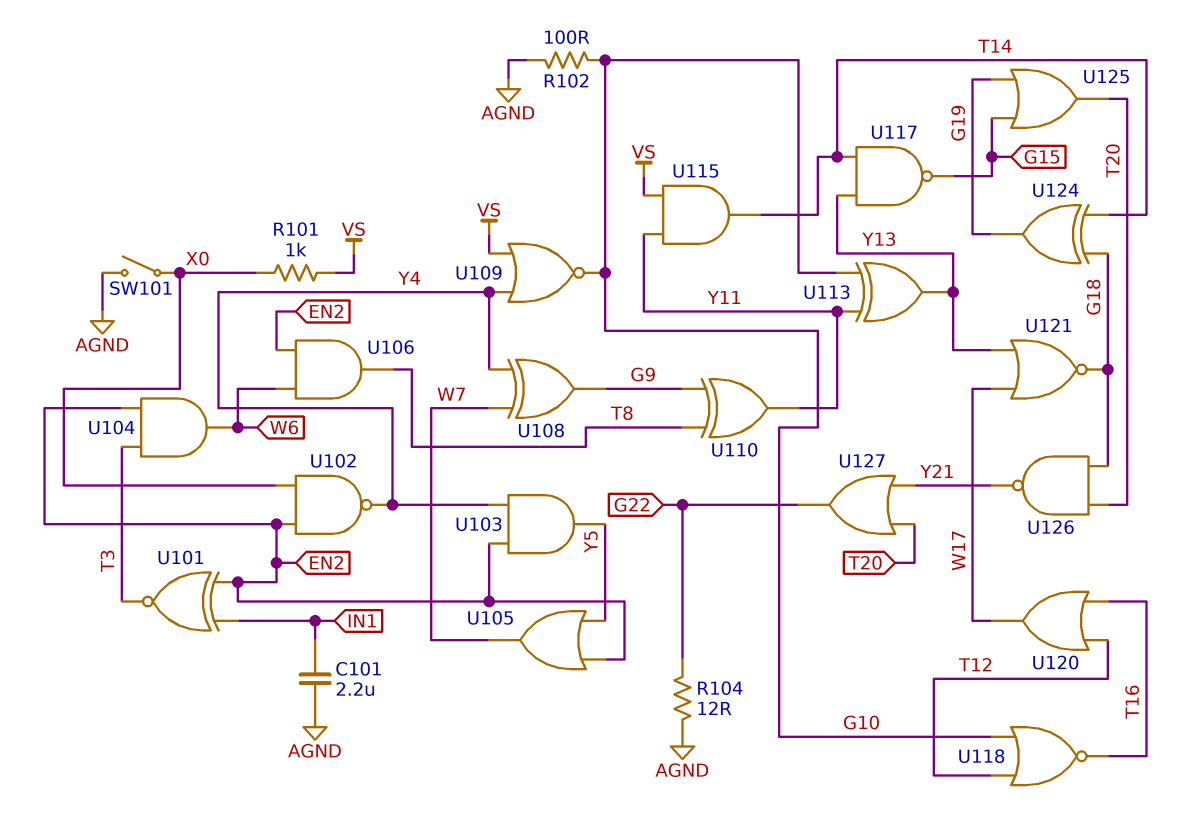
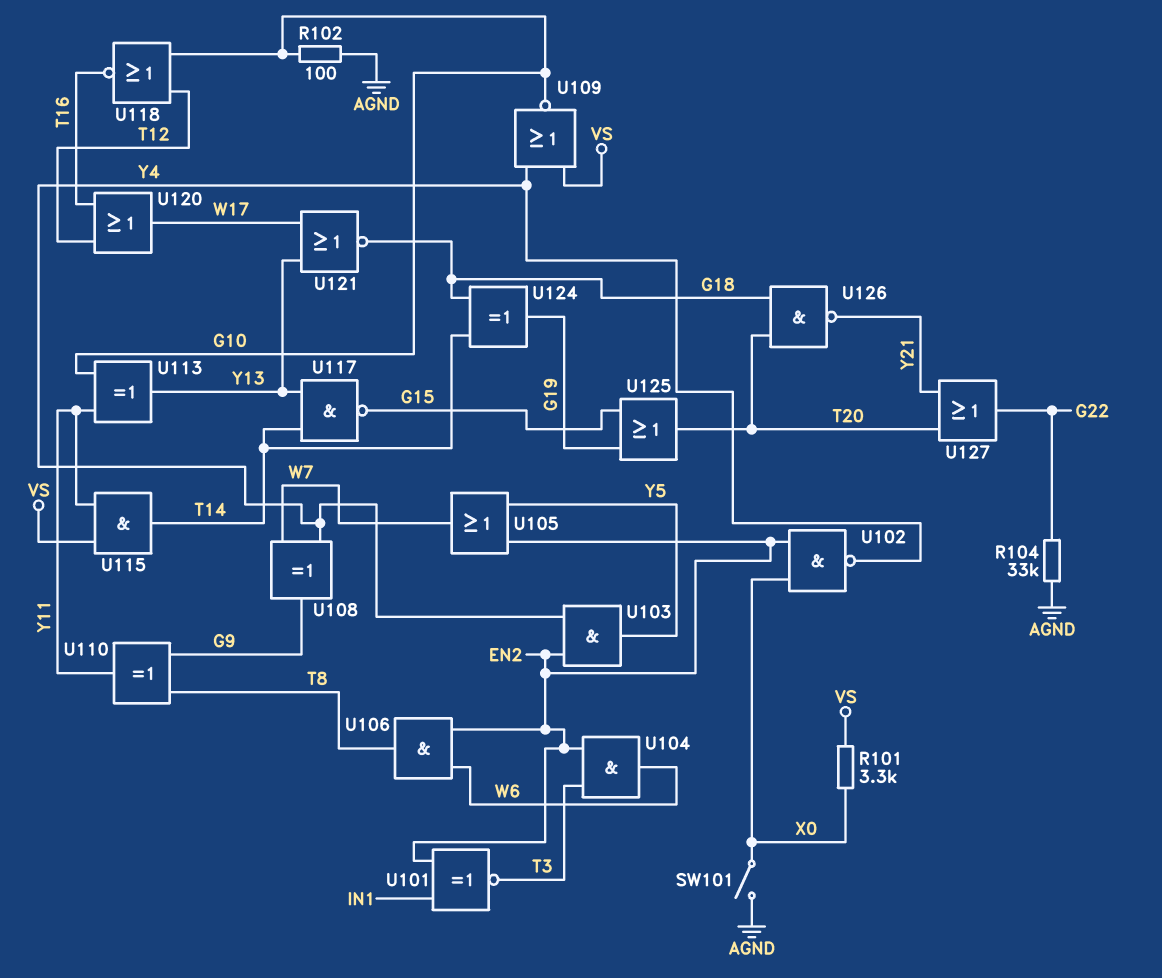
C101: 2.2uF (AGND, IN1) -> none
R101: 1k (VS, X0) -> 3.3k (VS, X0)
R104: 12 (AGND, G22) -> 33k (AGND, G22)

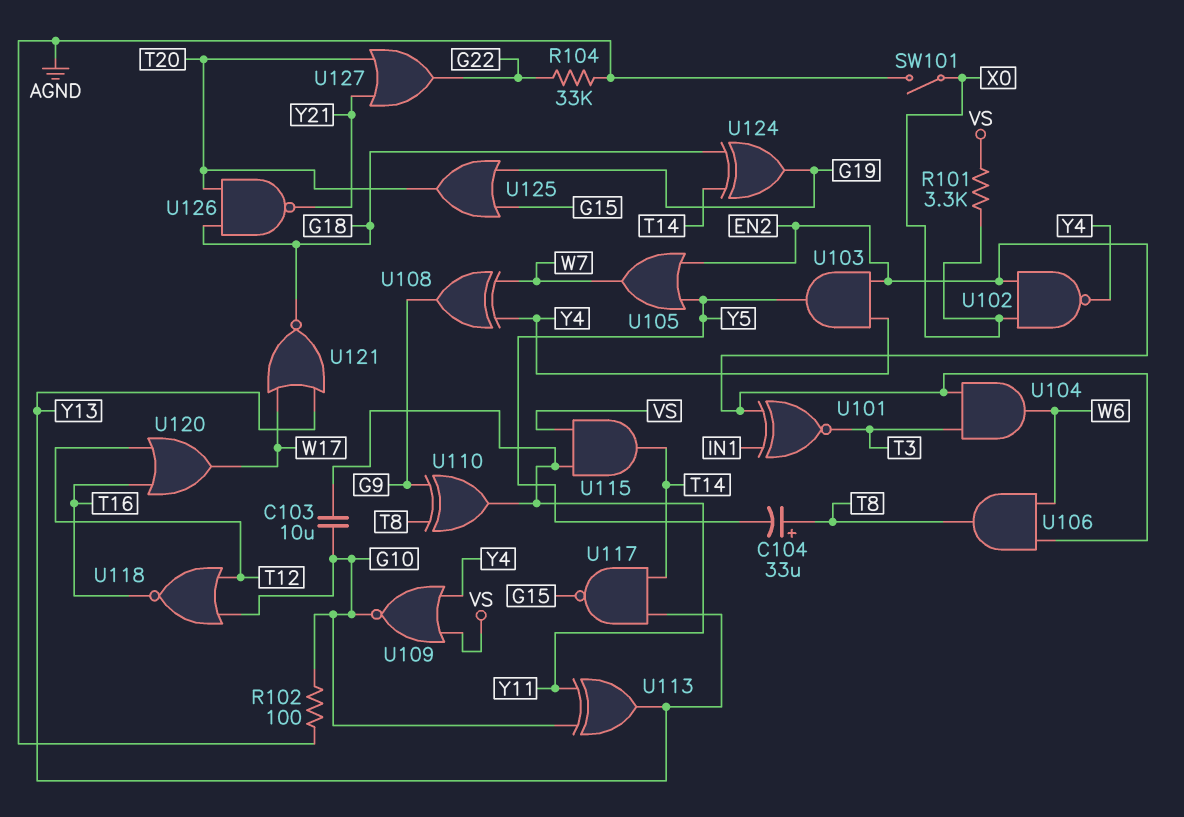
C103: none -> 10uF (G10, Y11)
C104: none -> 33uF (plus T8, minus Y5)

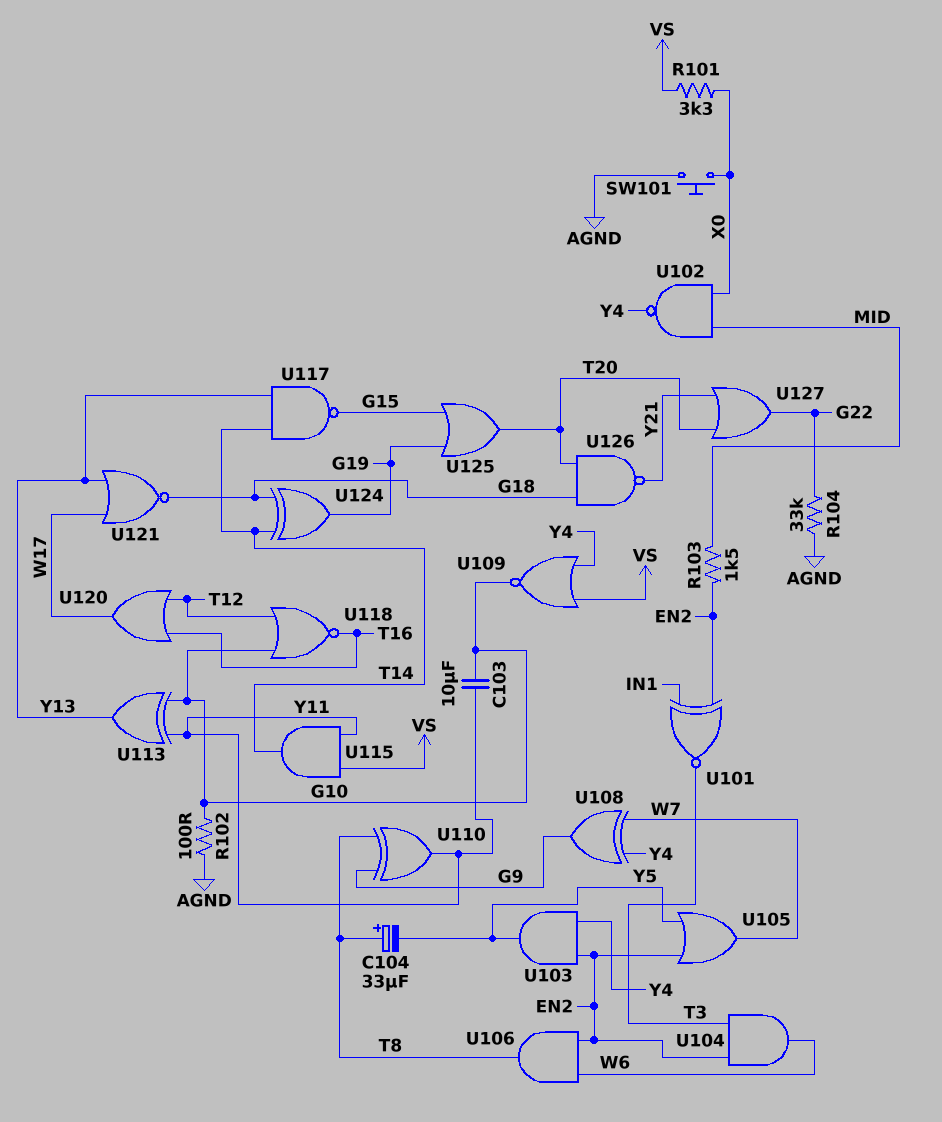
R103: none -> 1.5k (EN2, MID)
SW101: switch (AGND, X0) -> button (AGND, X0)
U102: NAND (in EN2, in X0, out Y4) -> NAND (in MID, in X0, out Y4)

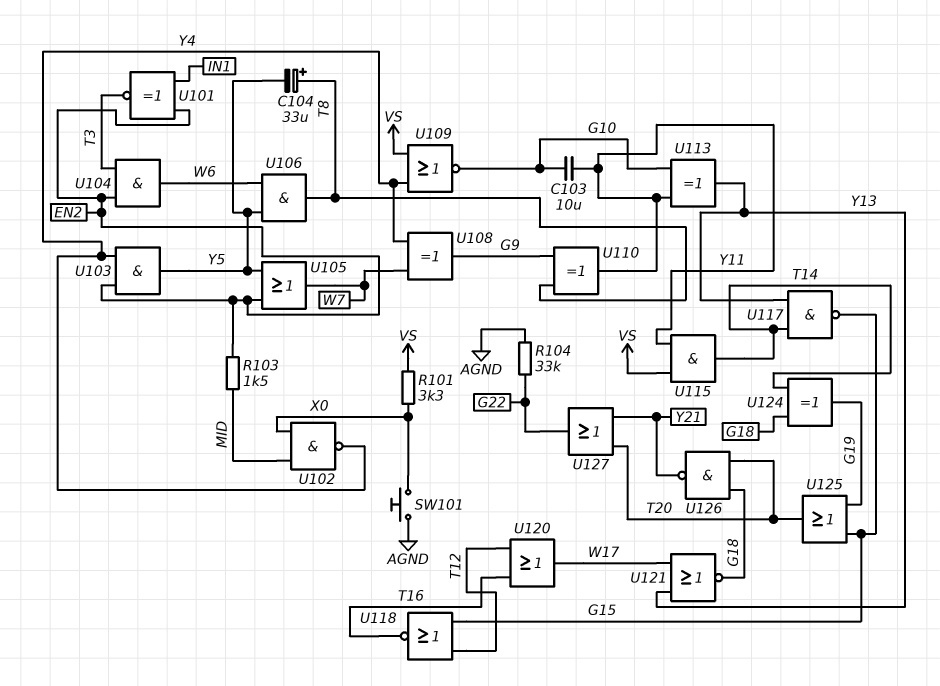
R102: 100 (AGND, G10) -> none
U106: AND (in EN2, in W6, out T8) -> AND (in W6, in Y5, out T8)
U118: NOR (in G10, in T12, out T16) -> NOR (in G15, in T12, out T16)

